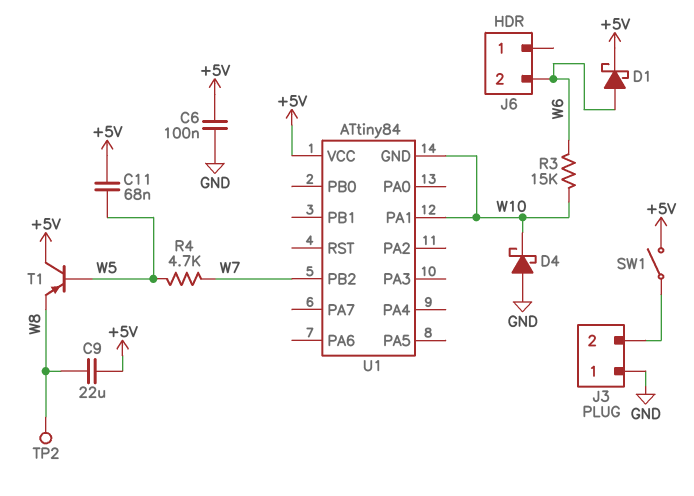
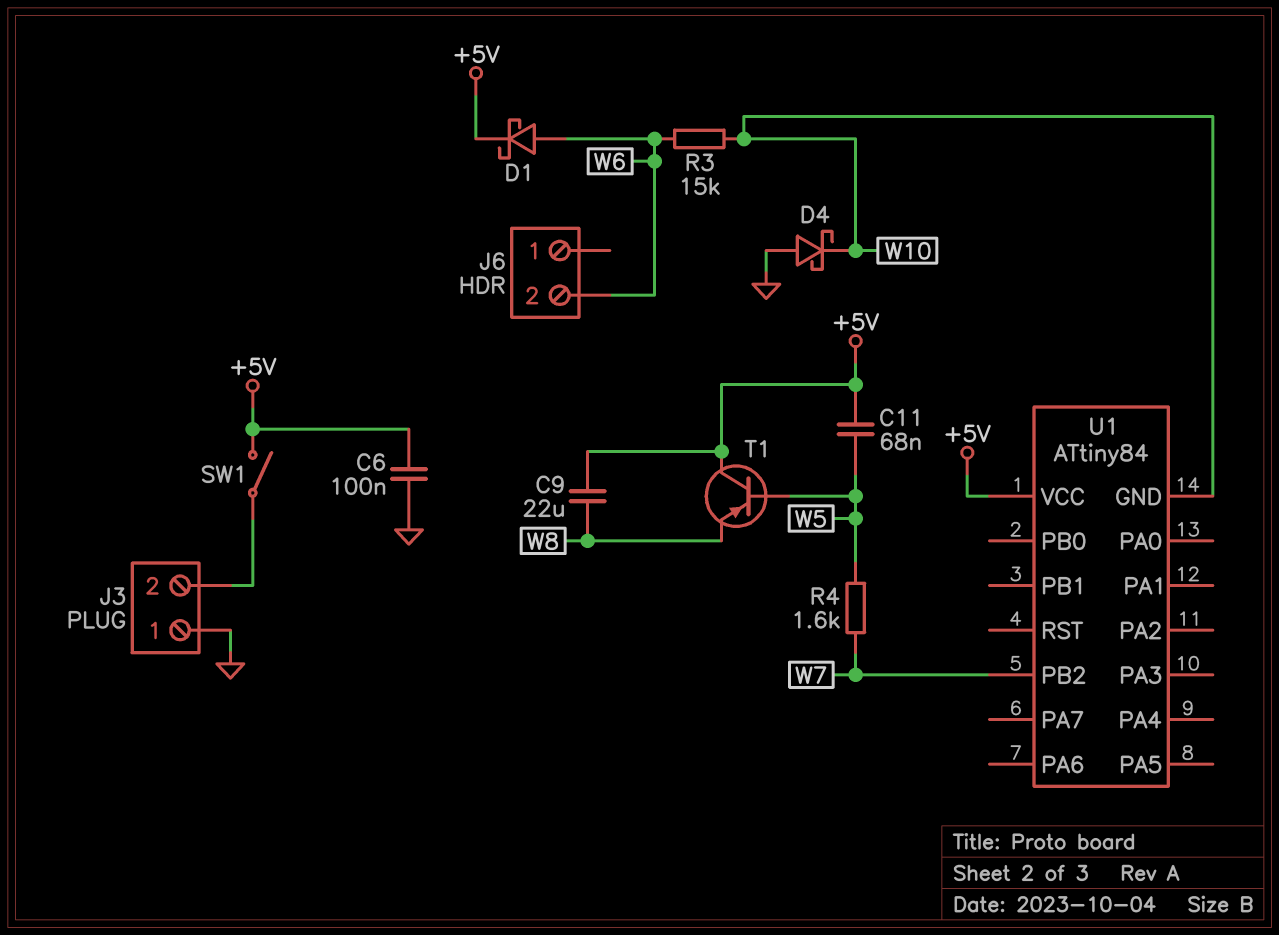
R4: 4.7k (W5, W7) -> 1.6k (W5, W7)
TP2: test point (W8) -> none
U1 pin PA1: W10 -> none

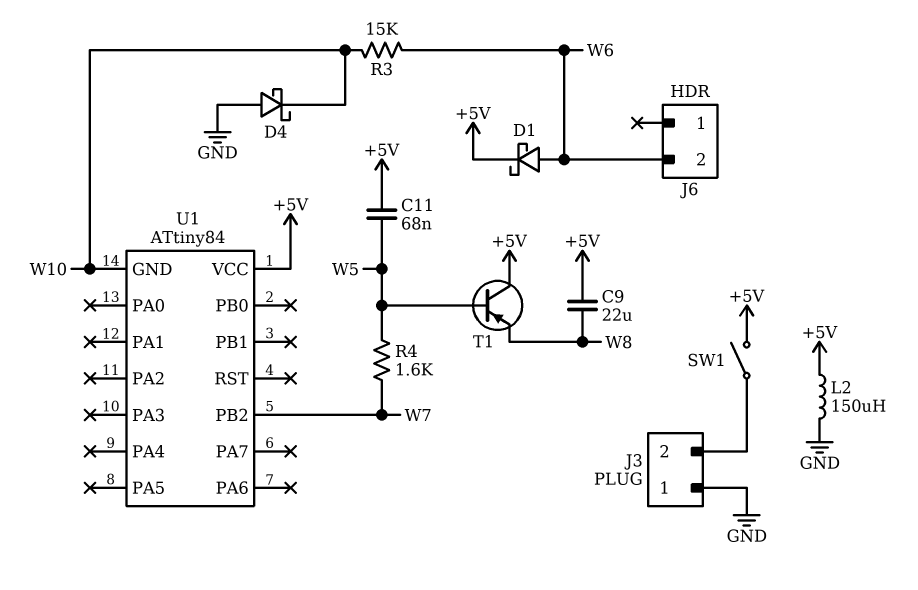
C6: 100nF (+5V, GND) -> none
L2: none -> 150uH (+5V, GND)

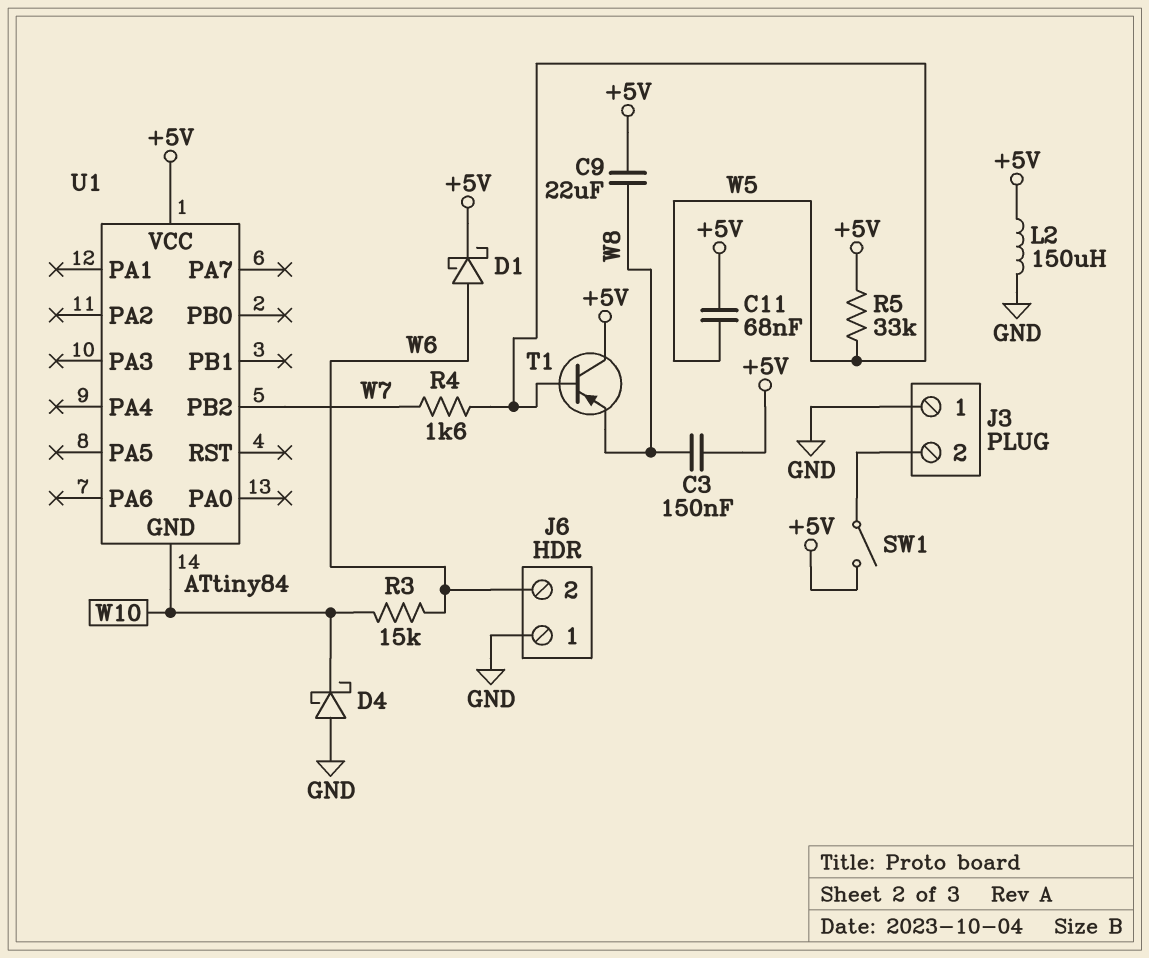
C3: none -> 150nF (+5V, W8)
J6 pin 1: none -> GND
R5: none -> 33k (+5V, W5)

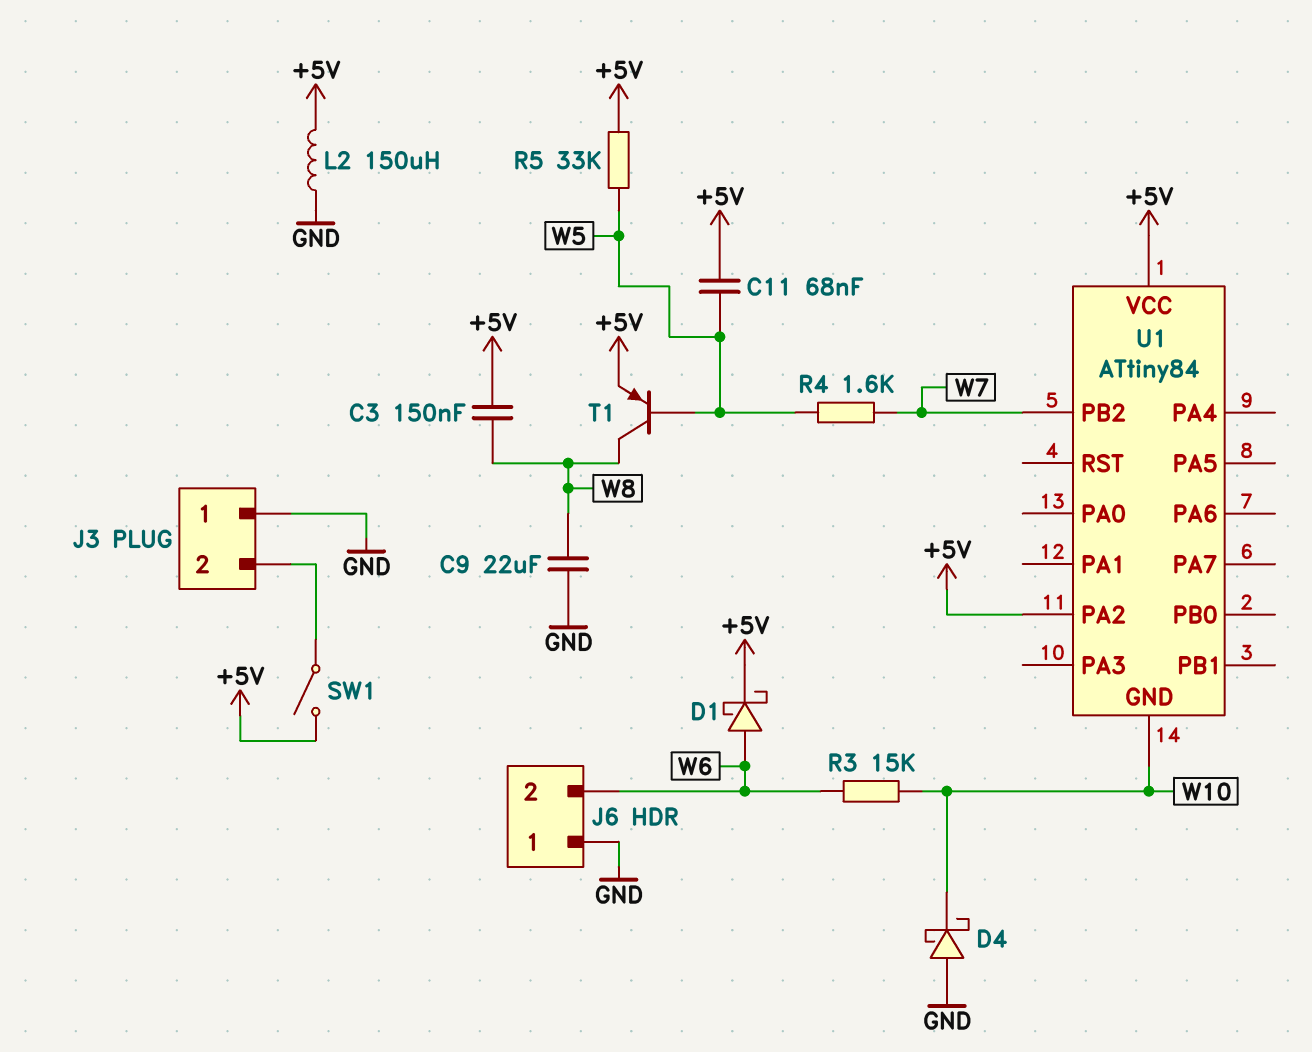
C9: 22uF (+5V, W8) -> 22uF (GND, W8)
T1: PNP (B W5, C +5V, E W8) -> PNP (B W5, C W8, E +5V)
U1 pin PA2: none -> +5V

